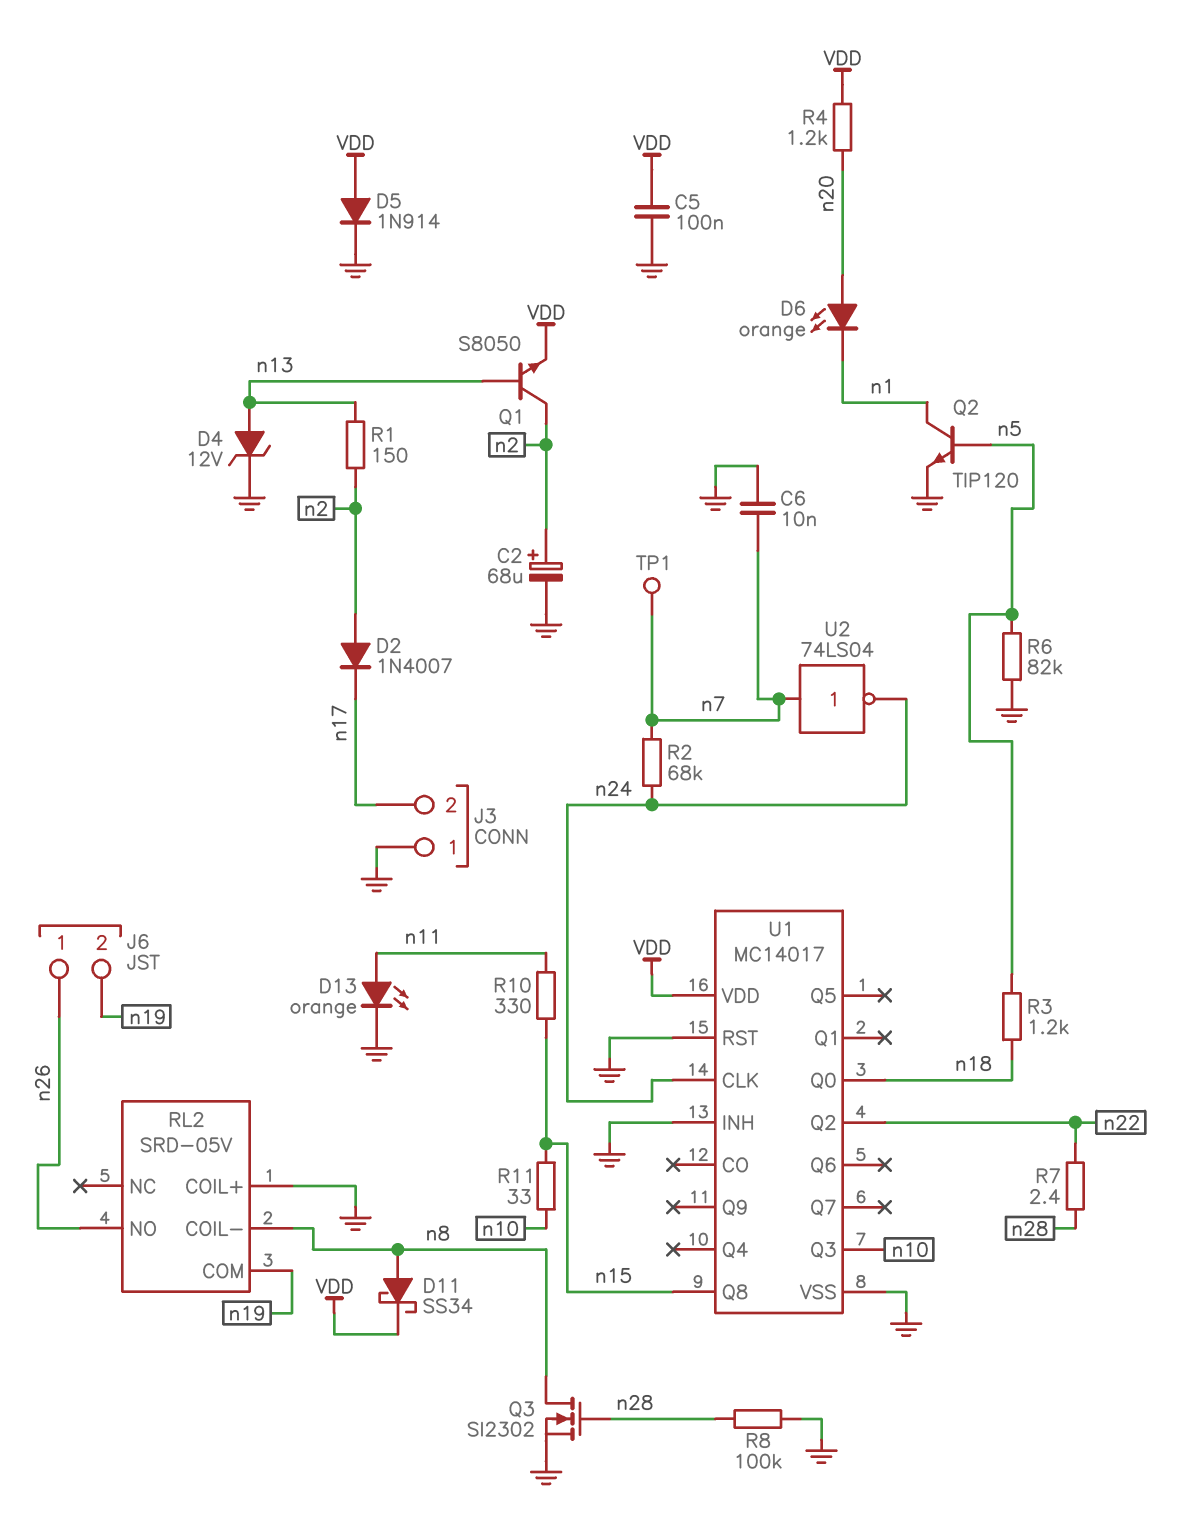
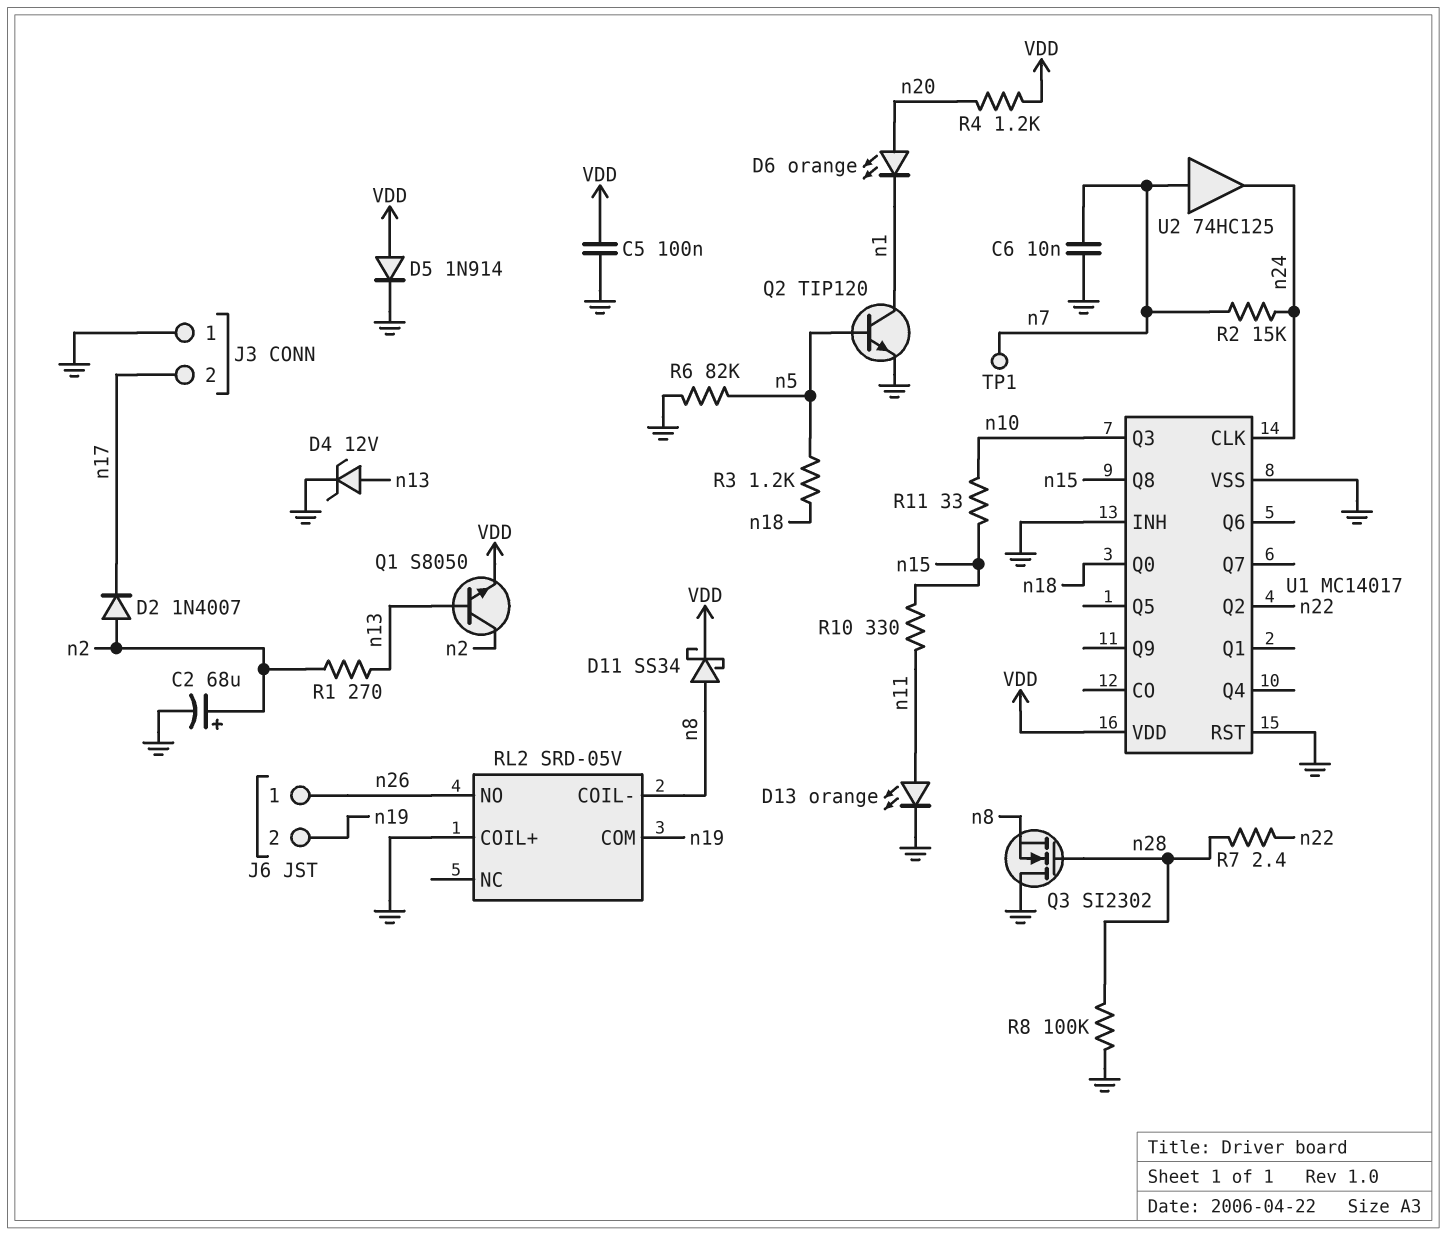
Q3: NMOS SI2302 (G n28, D n8, S GND) -> NMOS SI2302 (G n28, D GND, S n8)
R1: 150 (n2, n13) -> 270 (n2, n13)
R2: 68k (n7, n24) -> 15k (n7, n24)
U2: NOT 74LS04 (in n7, out n24) -> buffer 74HC125 (in n7, out n24)

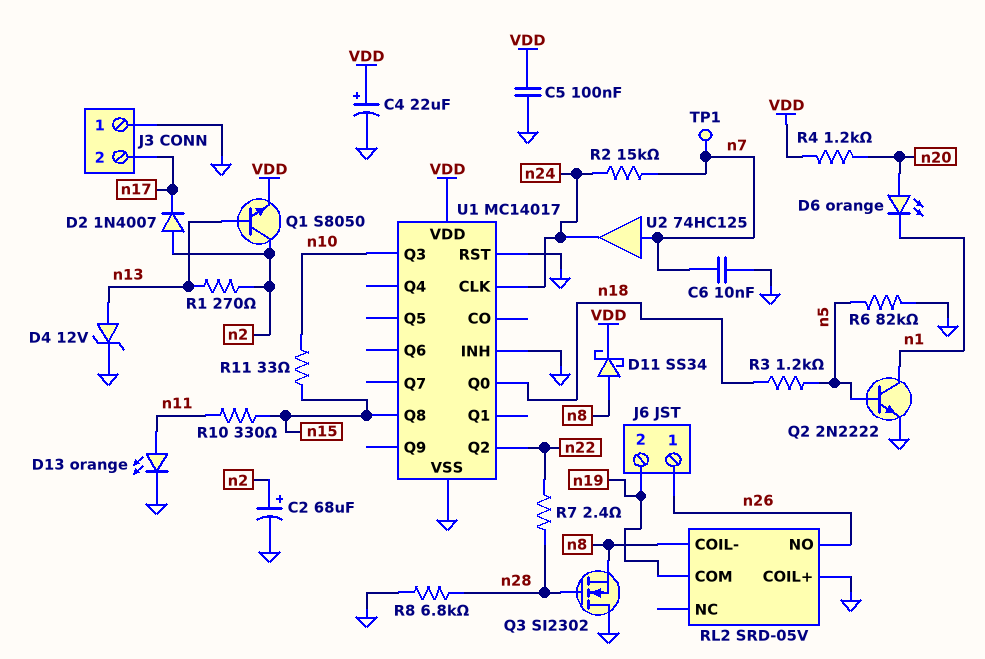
C4: none -> 22uF (plus VDD, minus GND)
D5: diode 1N914 (A VDD, K GND) -> none
Q2: NPN TIP120 (B n5, C n1, E GND) -> NPN 2N2222 (B n5, C n1, E GND)
R8: 100k (GND, n28) -> 6.8k (GND, n28)

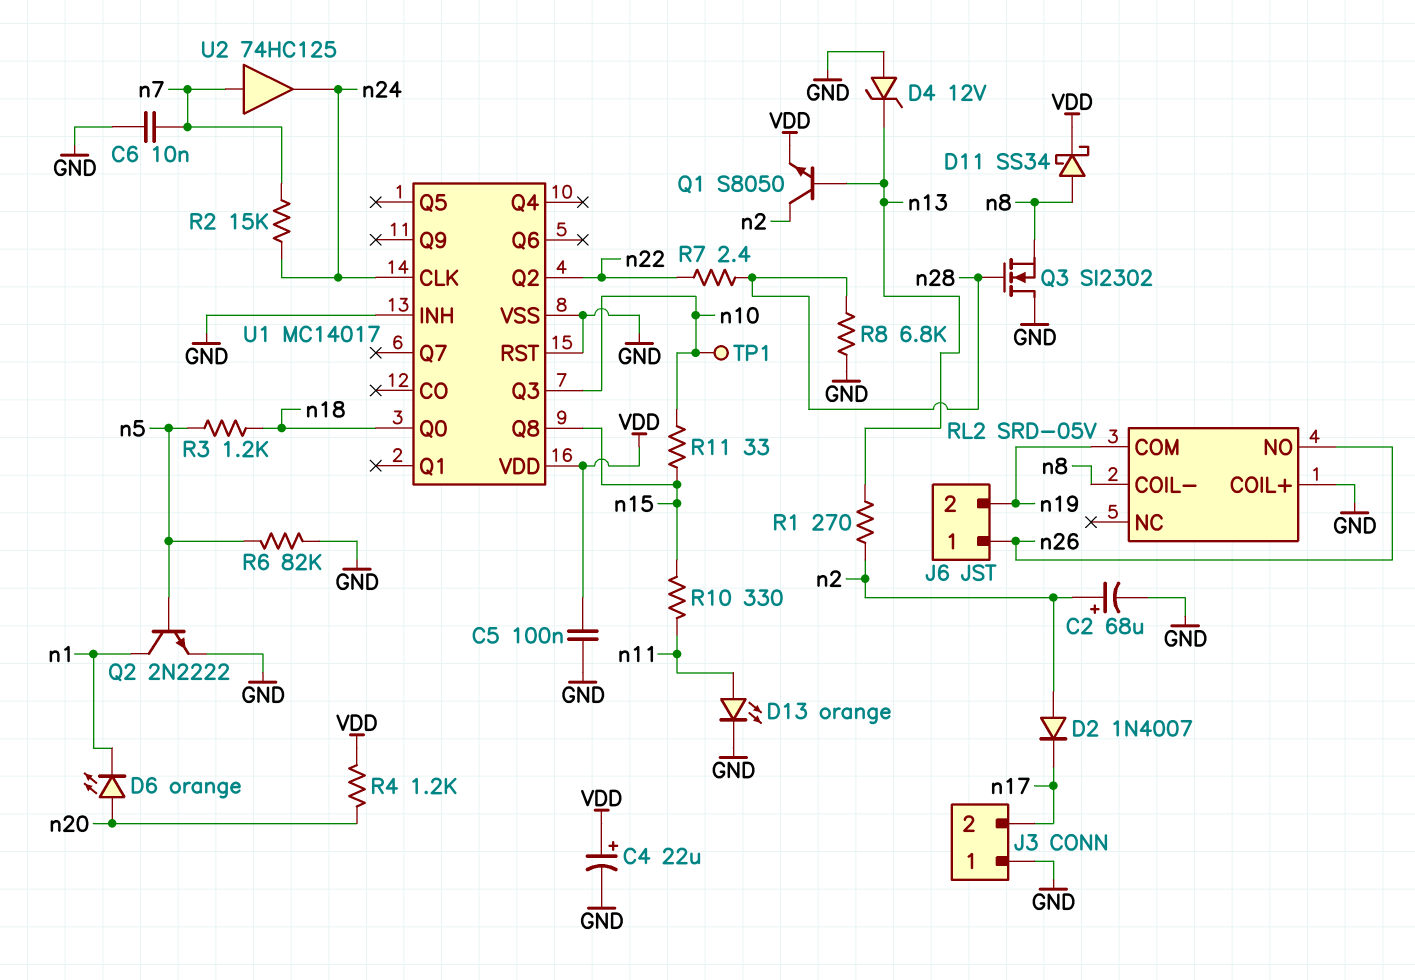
D4: zener 12V (A n13, K GND) -> zener 12V (A GND, K n13)
TP1: test point (n7) -> test point (n10)

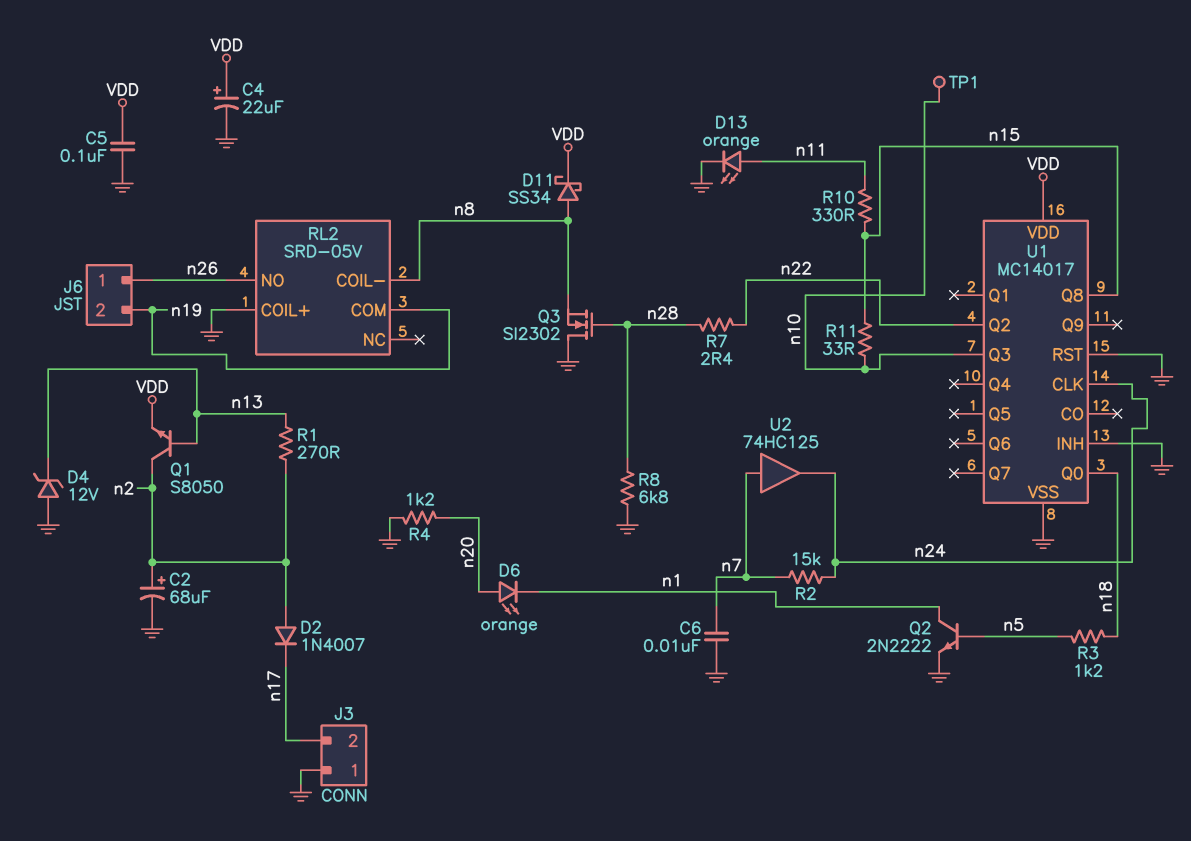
R4: 1.2k (VDD, n20) -> 1.2k (GND, n20)
R6: 82k (GND, n5) -> none

